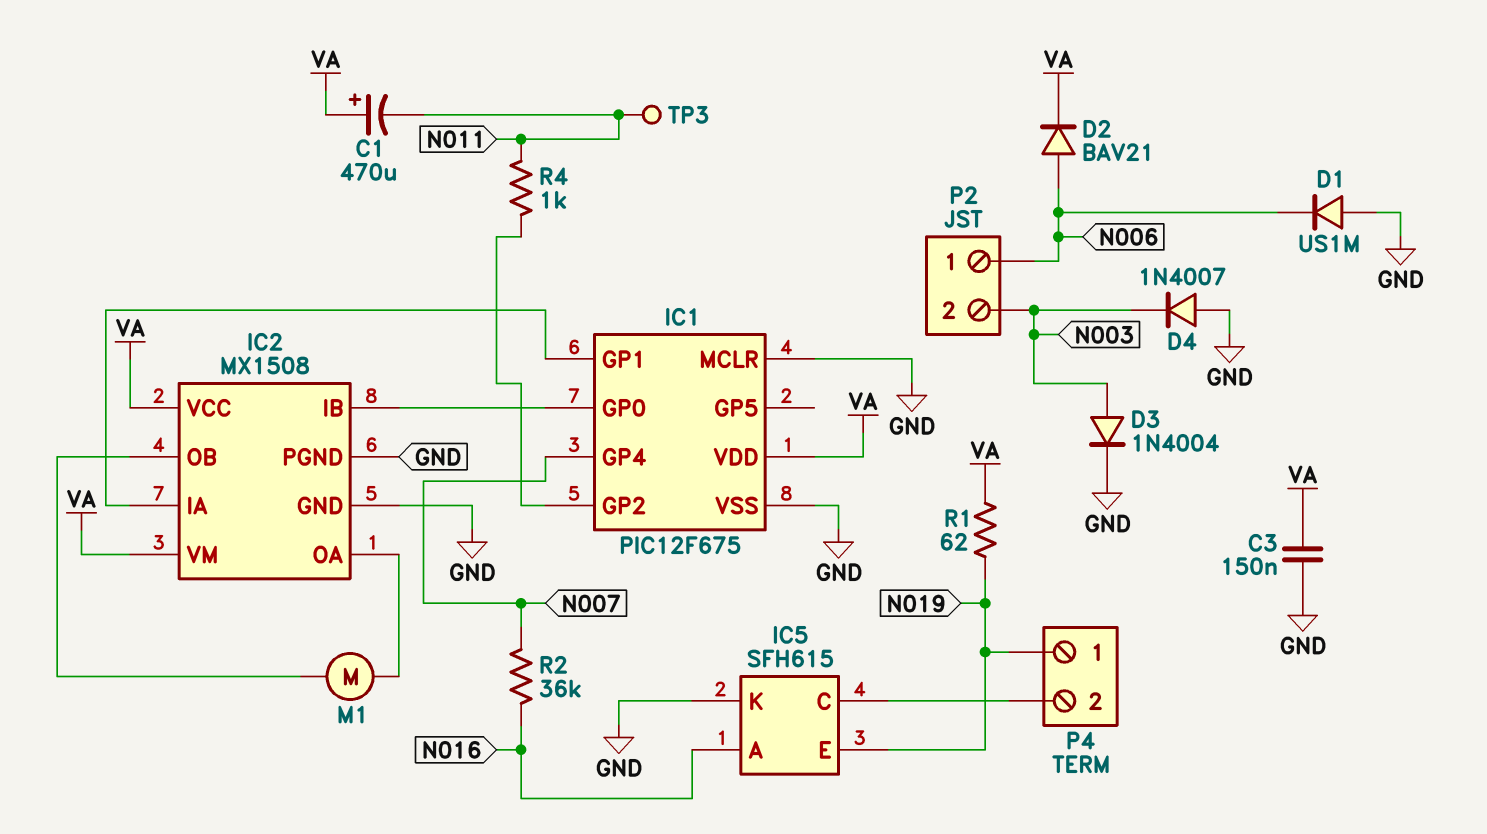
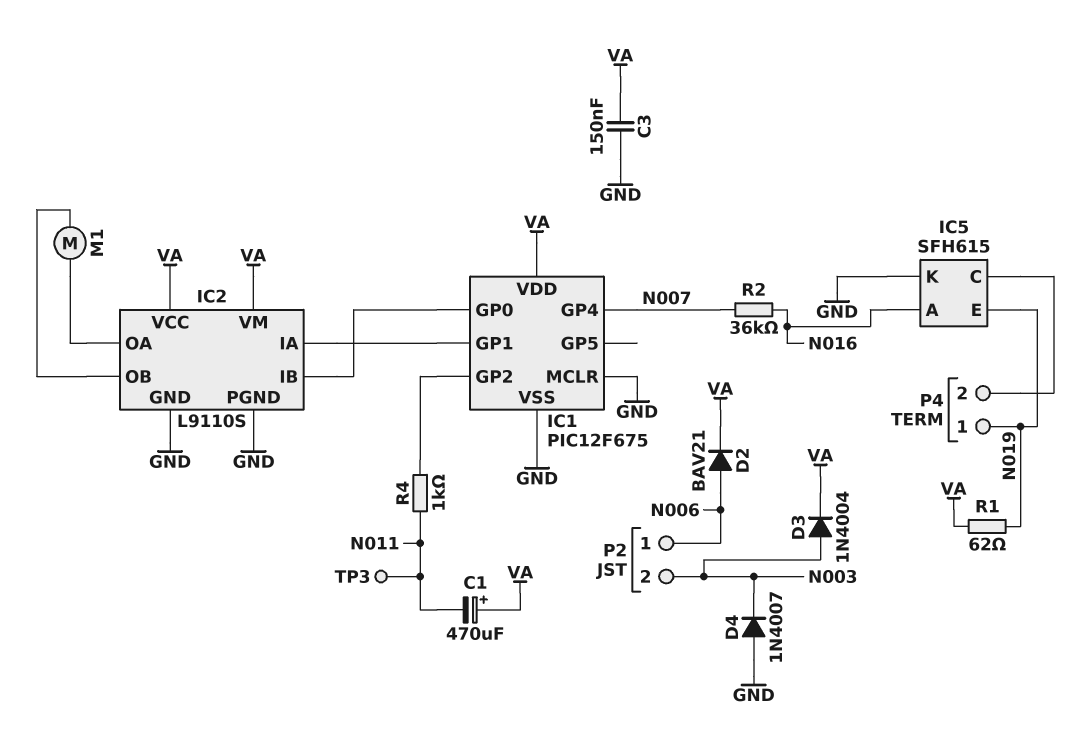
D1: diode US1M (A GND, K N006) -> none
D3: diode 1N4004 (A N003, K GND) -> diode 1N4004 (A N003, K VA)
IC2: MX1508 -> L9110S

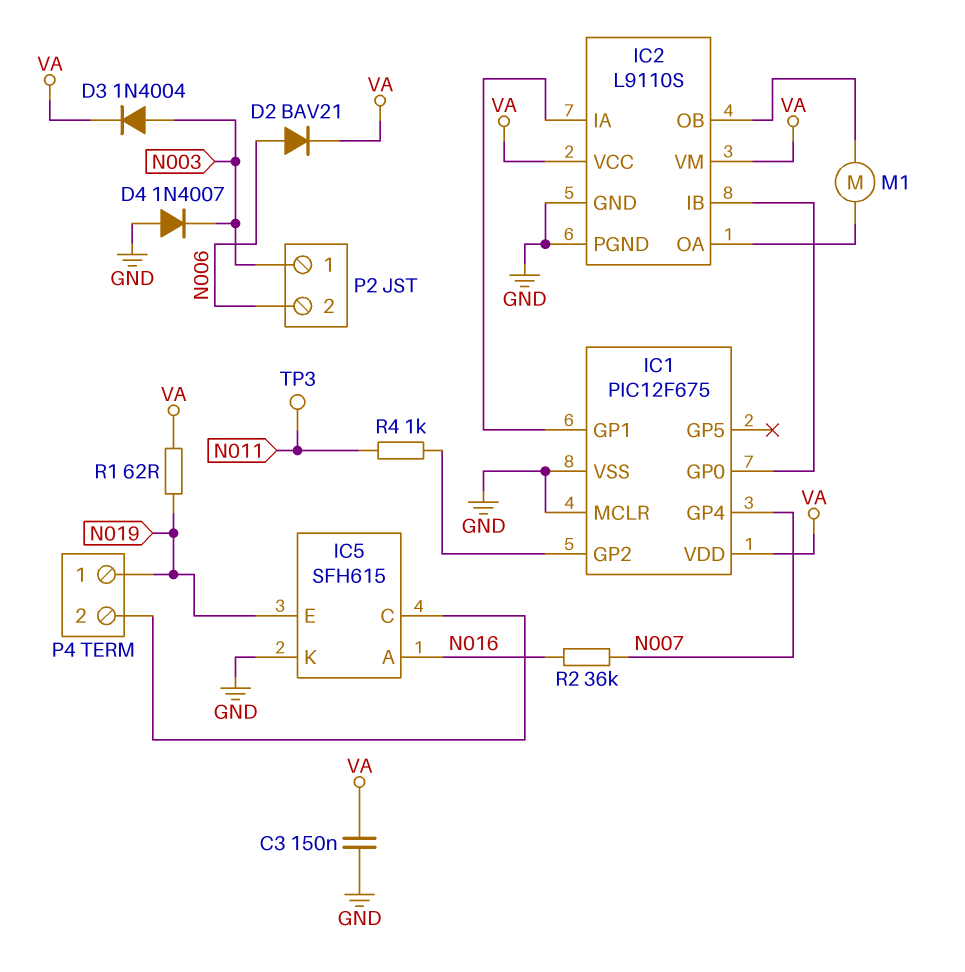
C1: 470uF (plus VA, minus N011) -> none
P2 pin 1: N006 -> N003
P2 pin 2: N003 -> N006

